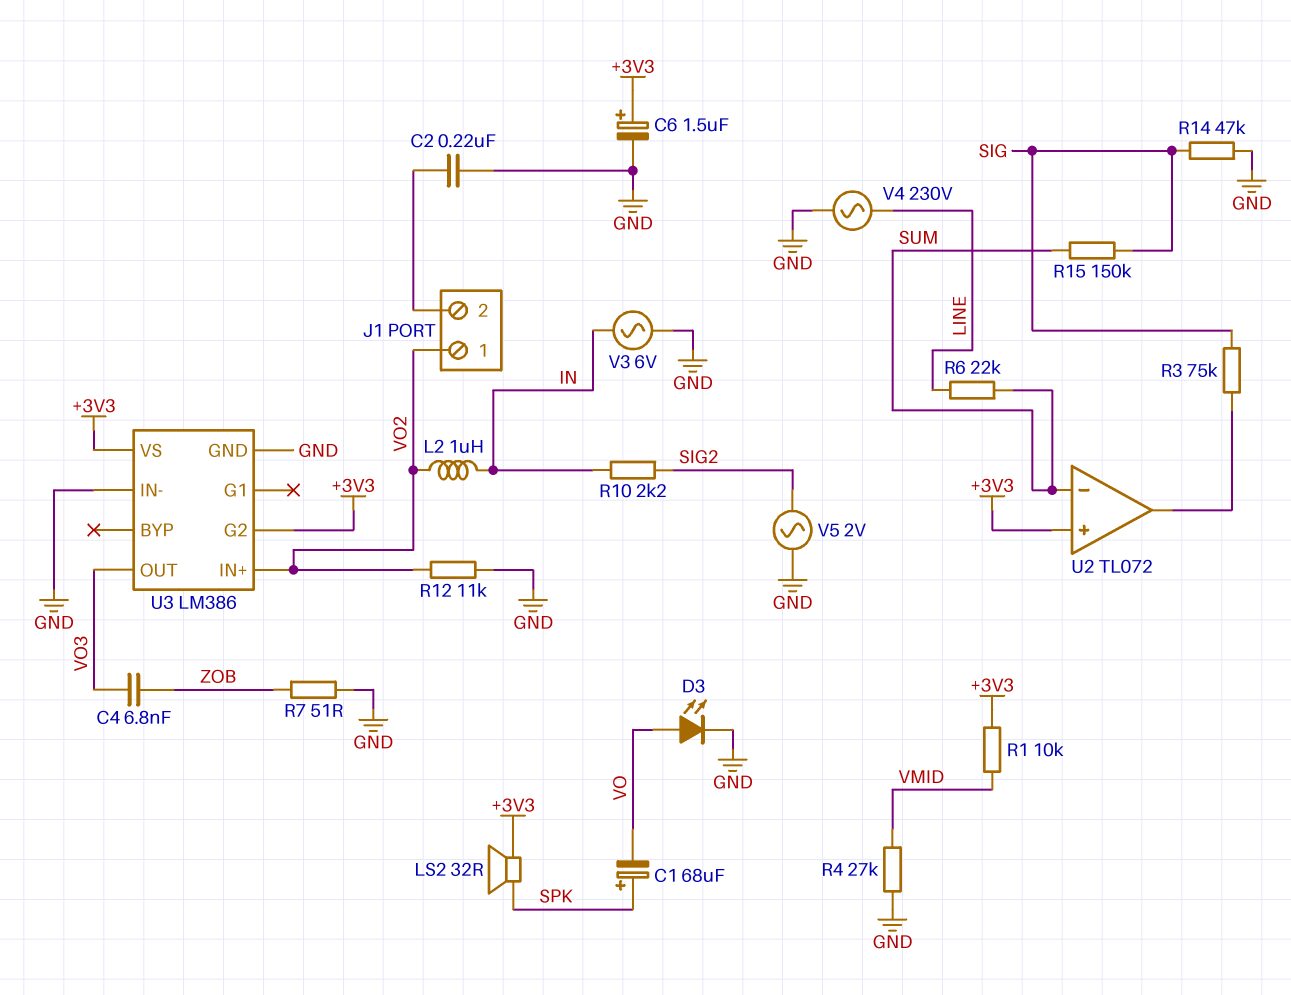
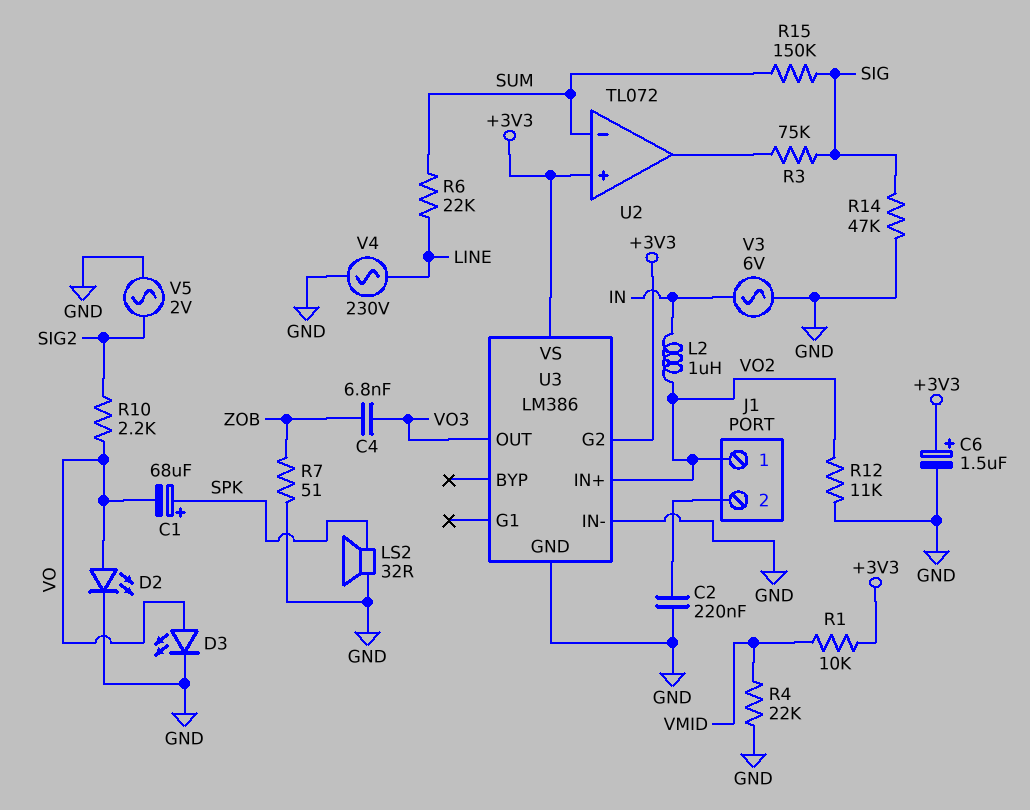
D2: none -> LED (A VO, K GND)
LS2: speaker 32R (+3V3, SPK) -> speaker 32R (GND, SPK)
R4: 27k (GND, VMID) -> 22k (GND, VMID)
R10: 2.2k (IN, SIG2) -> 2.2k (SIG2, VO)

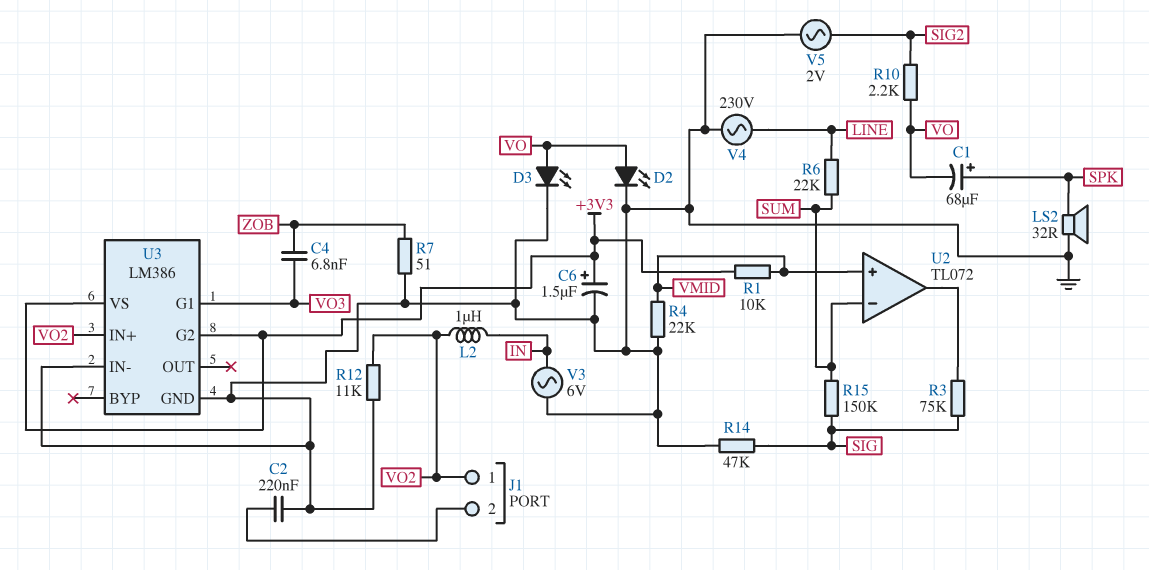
U2 pin in+: +3V3 -> VMID
U3 pin G1: none -> VO3
U3 pin OUT: VO3 -> none

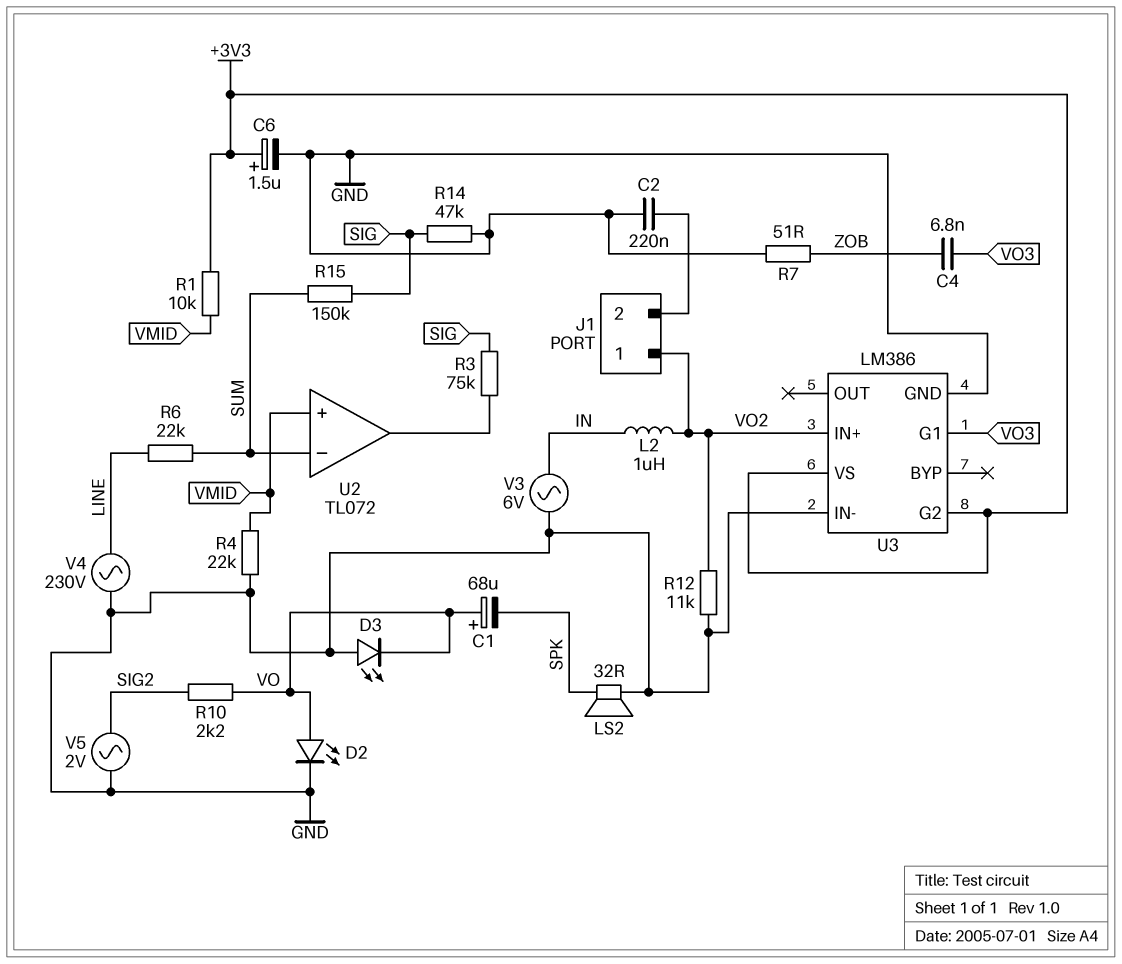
C1: 68uF (plus SPK, minus VO) -> 68uF (plus VO, minus SPK)
D3: LED (A VO, K GND) -> LED (A GND, K VO)

